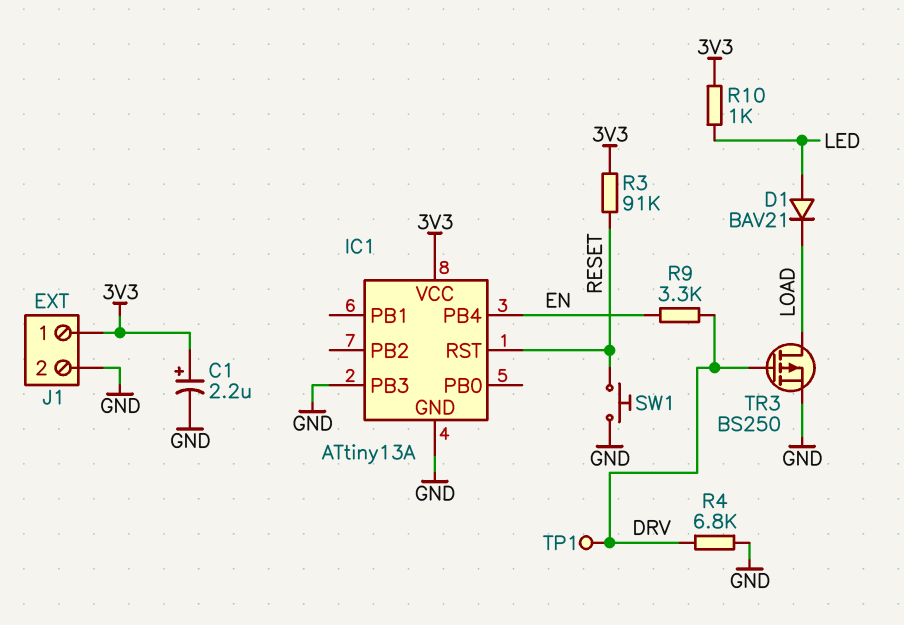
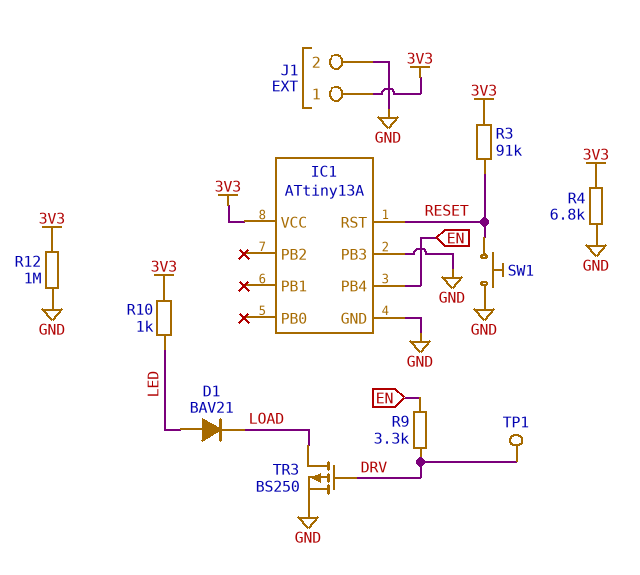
C1: 2.2uF (plus 3V3, minus GND) -> none
R4: 6.8k (DRV, GND) -> 6.8k (3V3, GND)
R12: none -> 1M (3V3, GND)

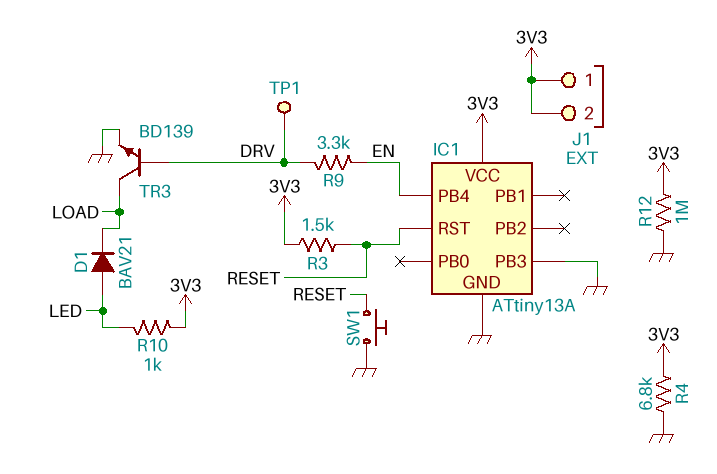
J1 pin 2: GND -> 3V3
R3: 91k (3V3, RESET) -> 1.5k (3V3, RESET)
TR3: PMOS BS250 (G DRV, D LOAD, S GND) -> NPN BD139 (B DRV, C LOAD, E GND)

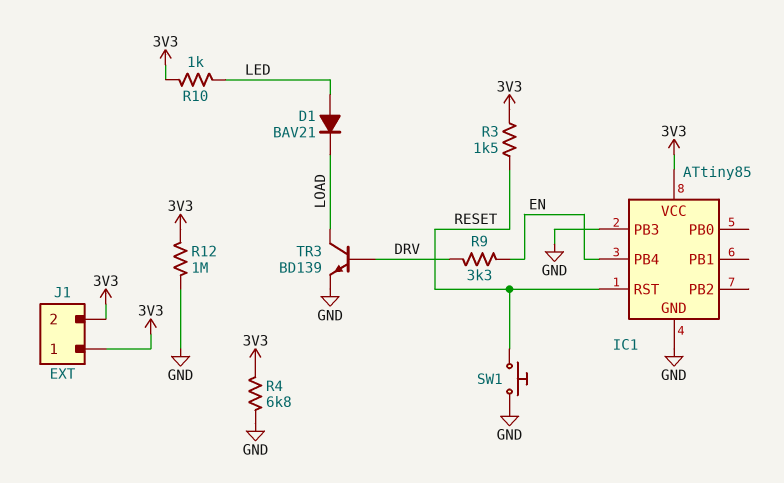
IC1: ATtiny13A -> ATtiny85
TP1: test point (DRV) -> none

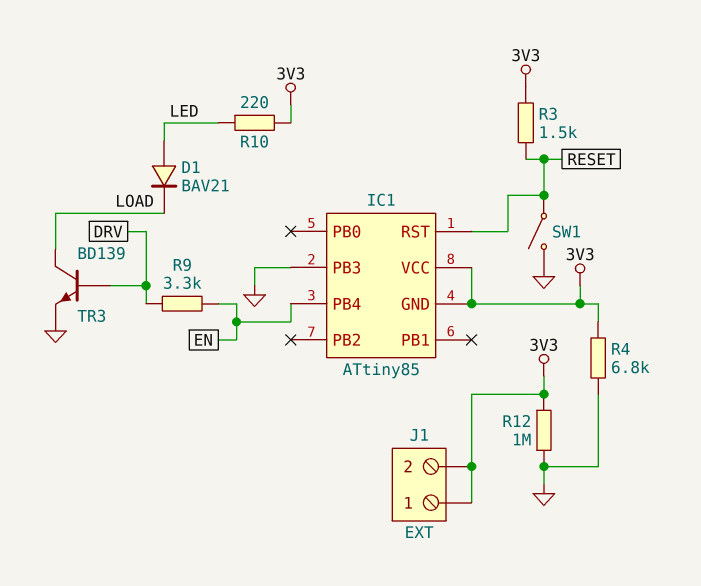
IC1 pin GND: GND -> 3V3
R10: 1k (3V3, LED) -> 220 (3V3, LED)
SW1: button (GND, RESET) -> switch (GND, RESET)

